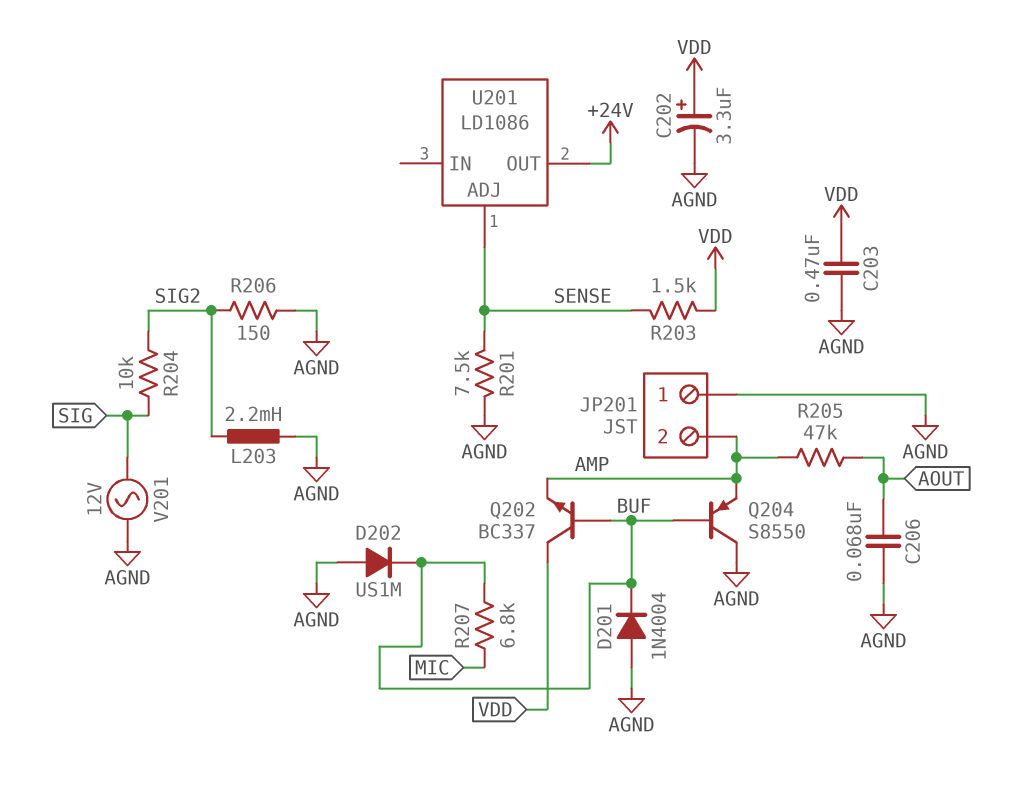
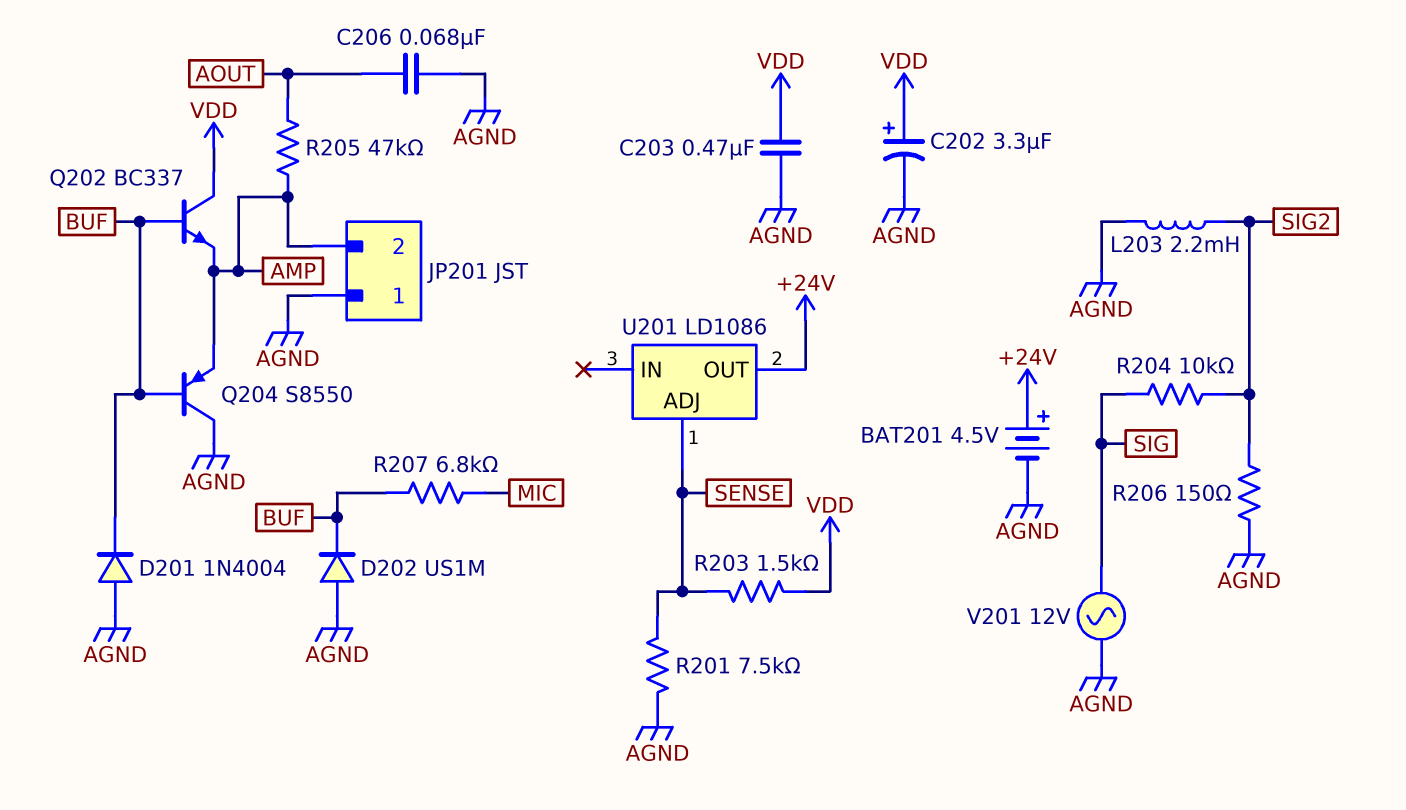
BAT201: none -> 4.5V (plus +24V, minus AGND)

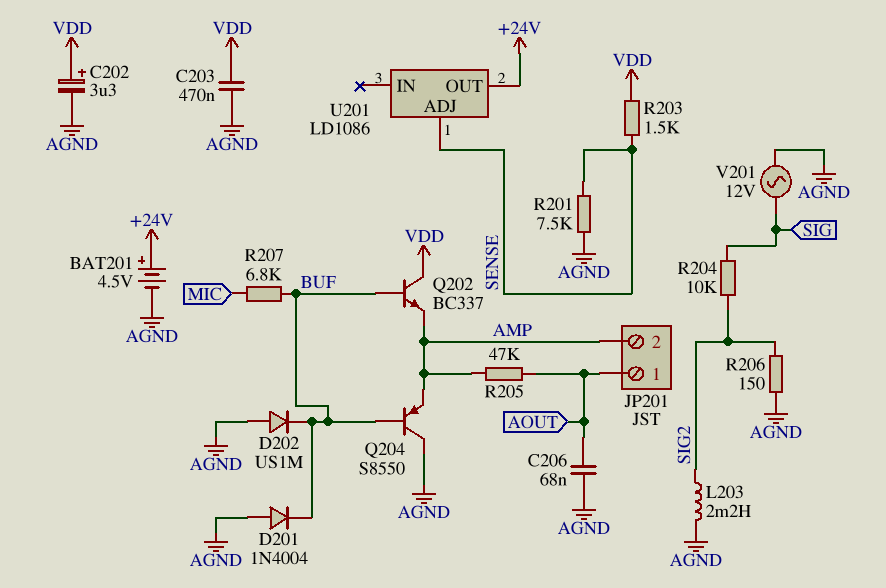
JP201 pin 1: AGND -> AOUT

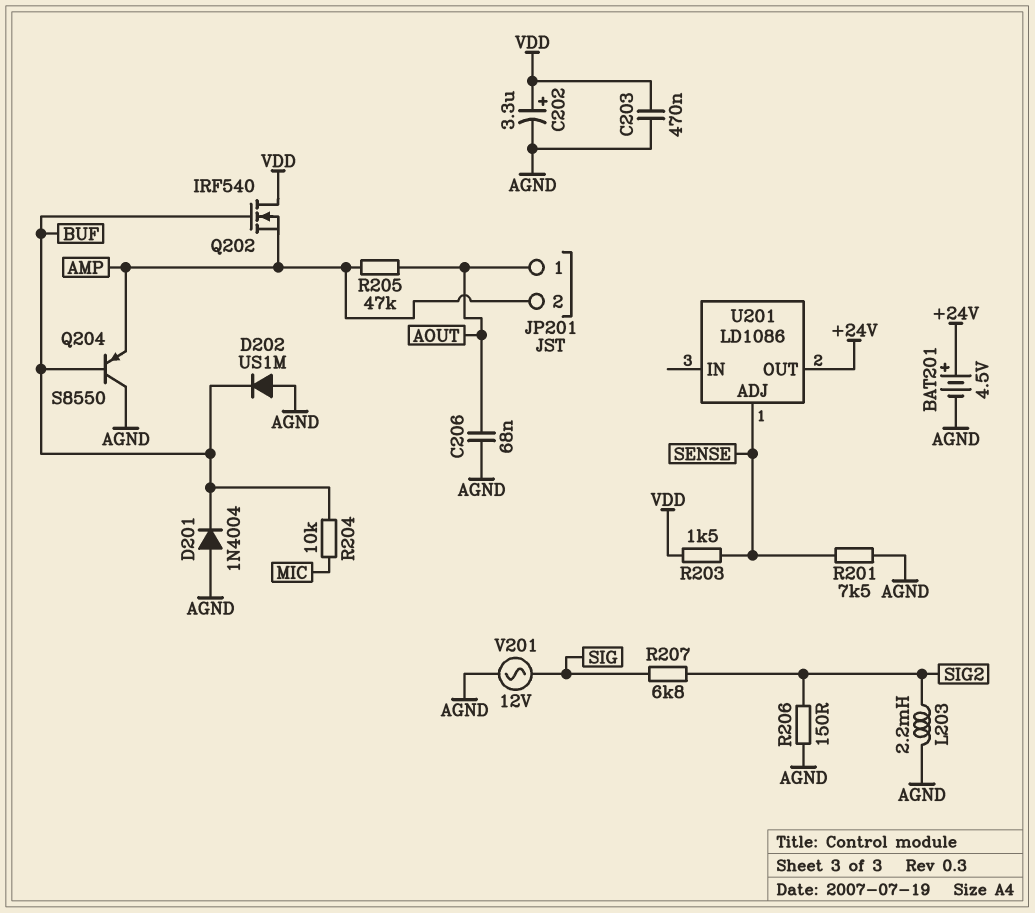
Q202: NPN BC337 (B BUF, C VDD, E AMP) -> NMOS IRF540 (G BUF, D VDD, S AMP)
R204: 10k (SIG, SIG2) -> 10k (BUF, MIC)
R207: 6.8k (BUF, MIC) -> 6.8k (SIG, SIG2)

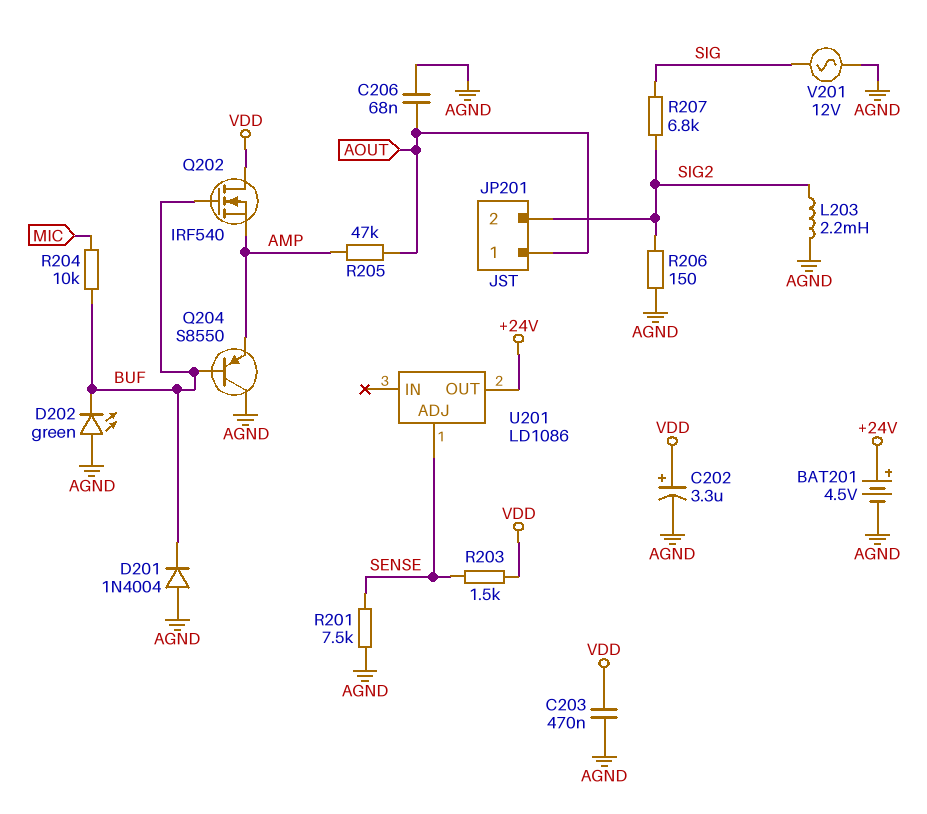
D202: diode US1M (A AGND, K BUF) -> LED green (A AGND, K BUF)
JP201 pin 2: AMP -> SIG2

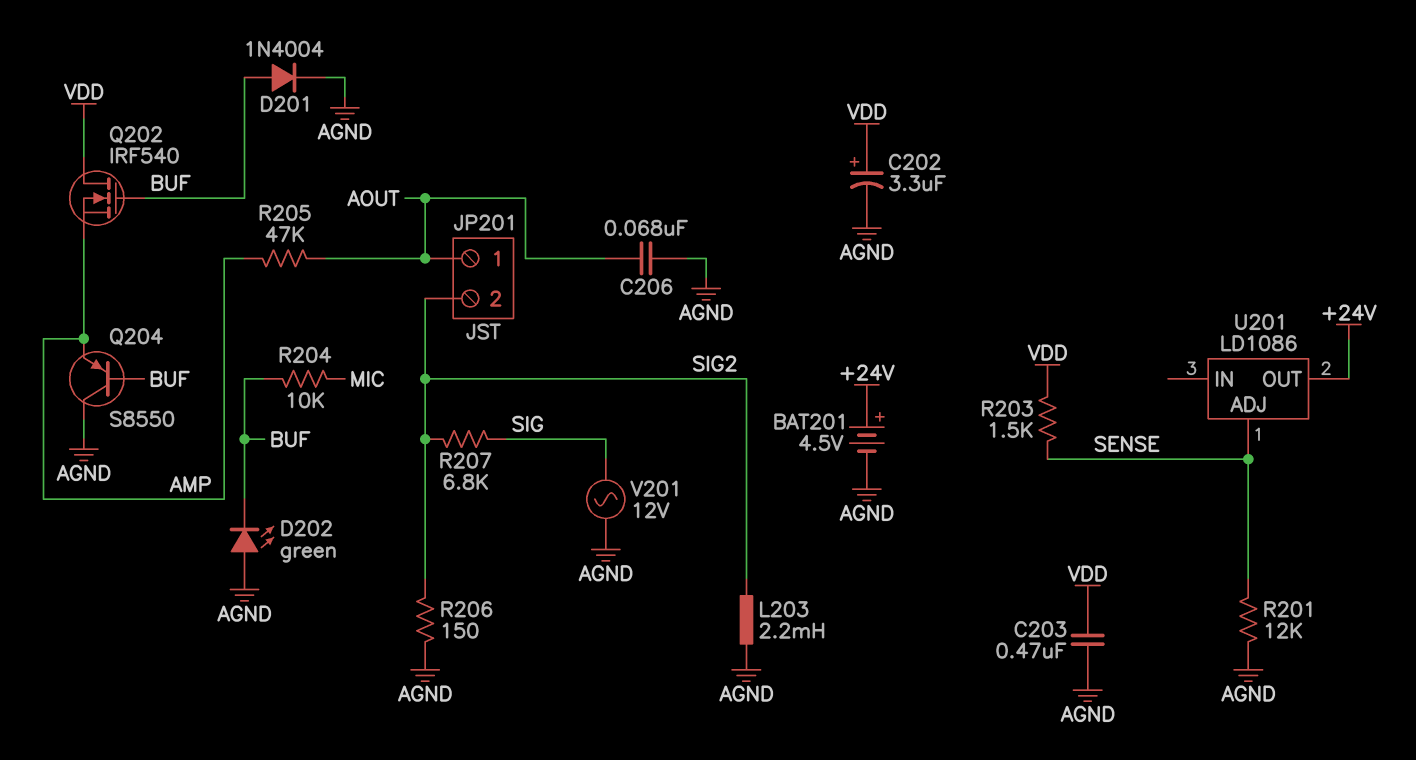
D201: diode 1N4004 (A AGND, K BUF) -> diode 1N4004 (A BUF, K AGND)
R201: 7.5k (AGND, SENSE) -> 12k (AGND, SENSE)

